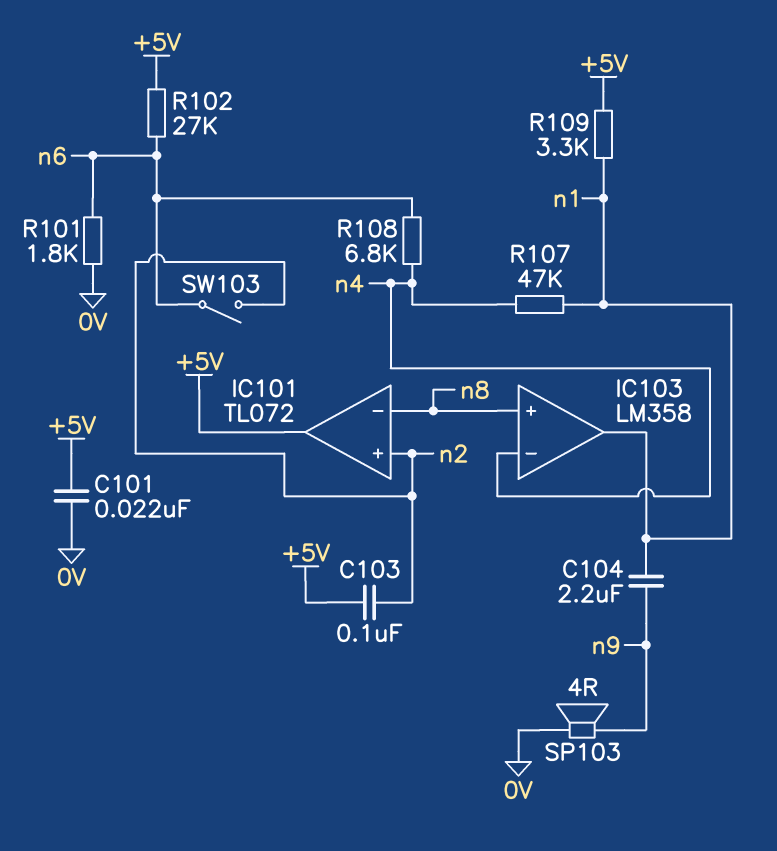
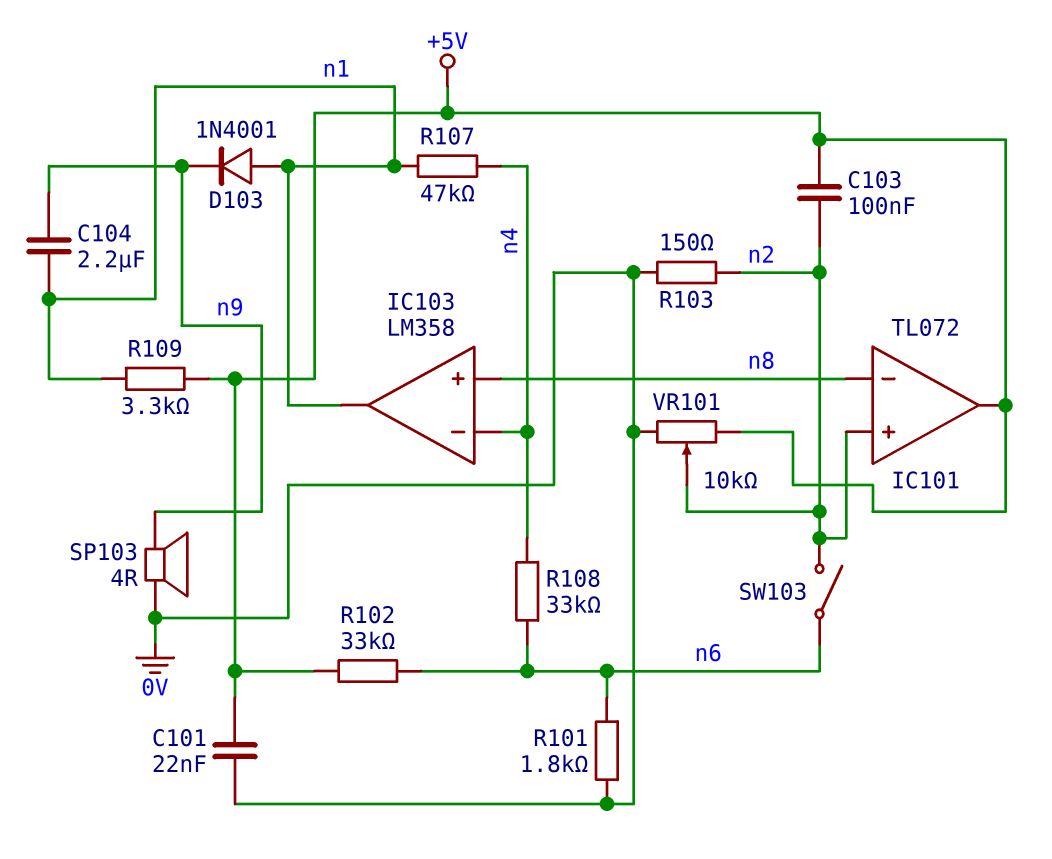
D103: none -> diode 1N4001 (A n1, K n9)
R102: 27k (+5V, n6) -> 33k (+5V, n6)
R103: none -> 150 (0V, n2)
R108: 6.8k (n4, n6) -> 33k (n4, n6)
VR101: none -> 10k (+5V, 0V, wiper n2)

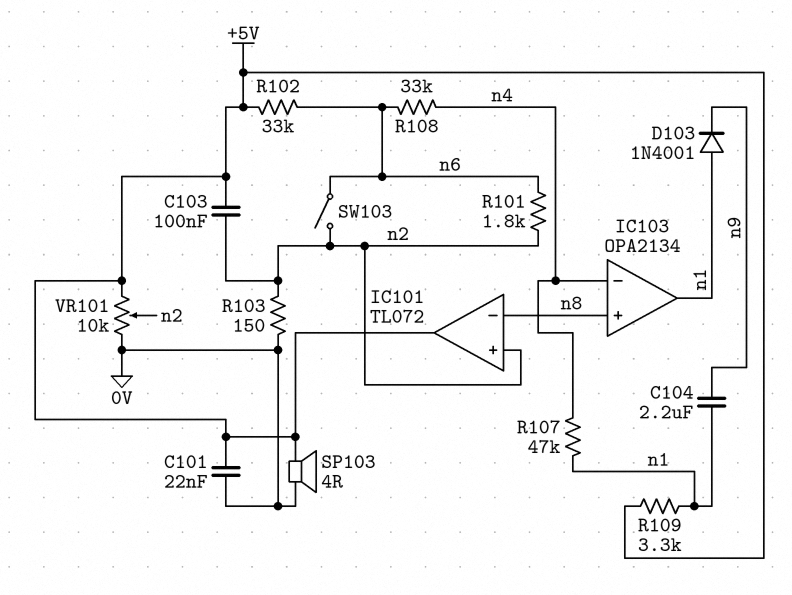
IC103: LM358 -> OPA2134
R101: 1.8k (0V, n6) -> 1.8k (n2, n6)
SP103: speaker 4R (0V, n9) -> speaker 4R (+5V, 0V)

